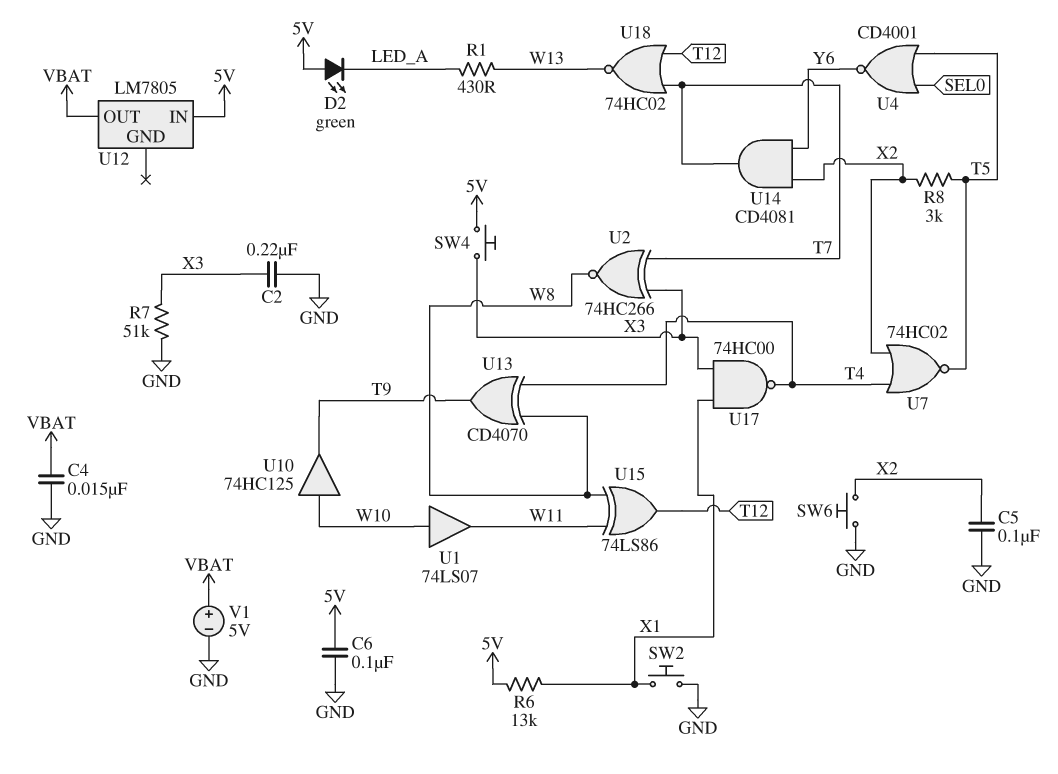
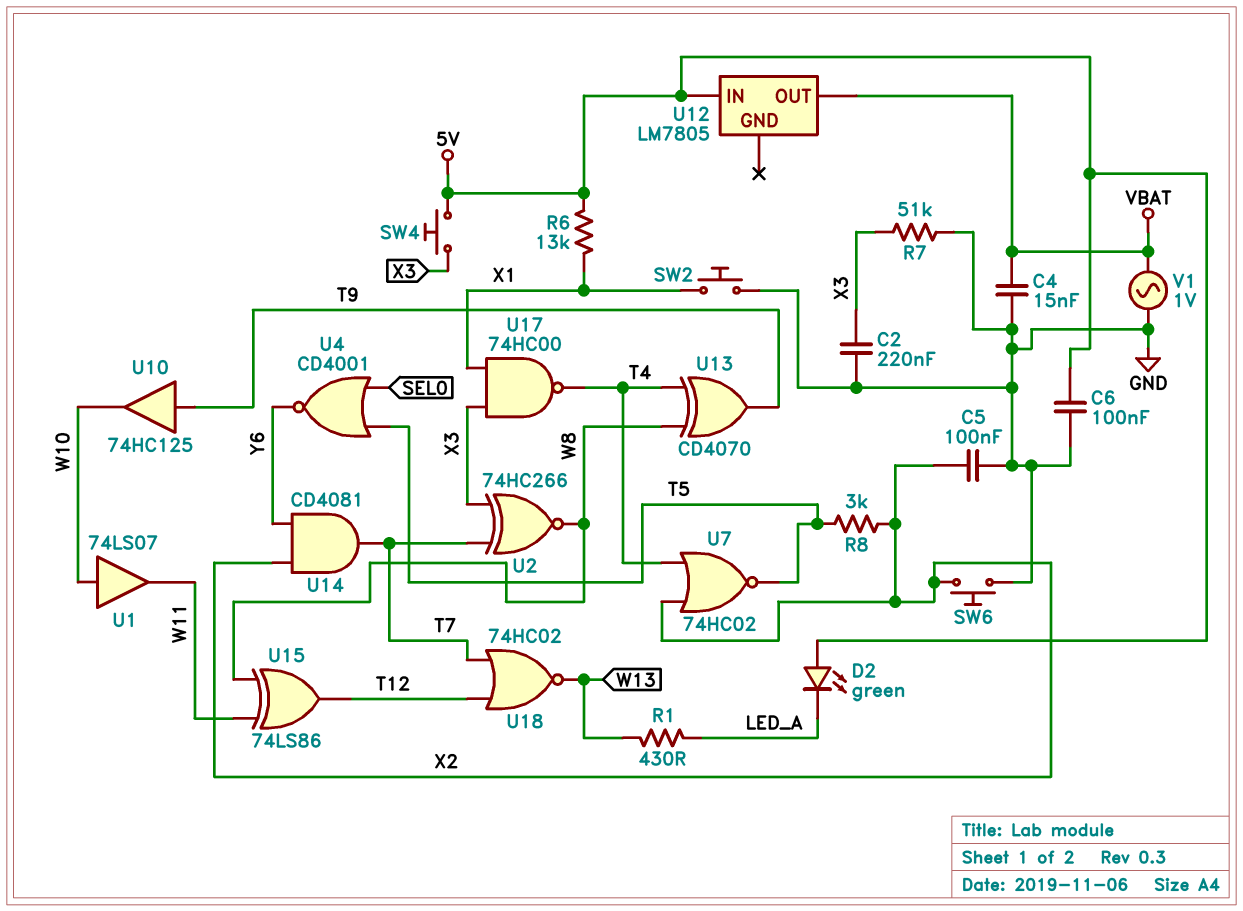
U10: buffer 74HC125 (in W10, out T9) -> buffer 74HC125 (in T9, out W10)
V1: 5V (plus VBAT, minus GND) -> AC 1V (GND, VBAT)

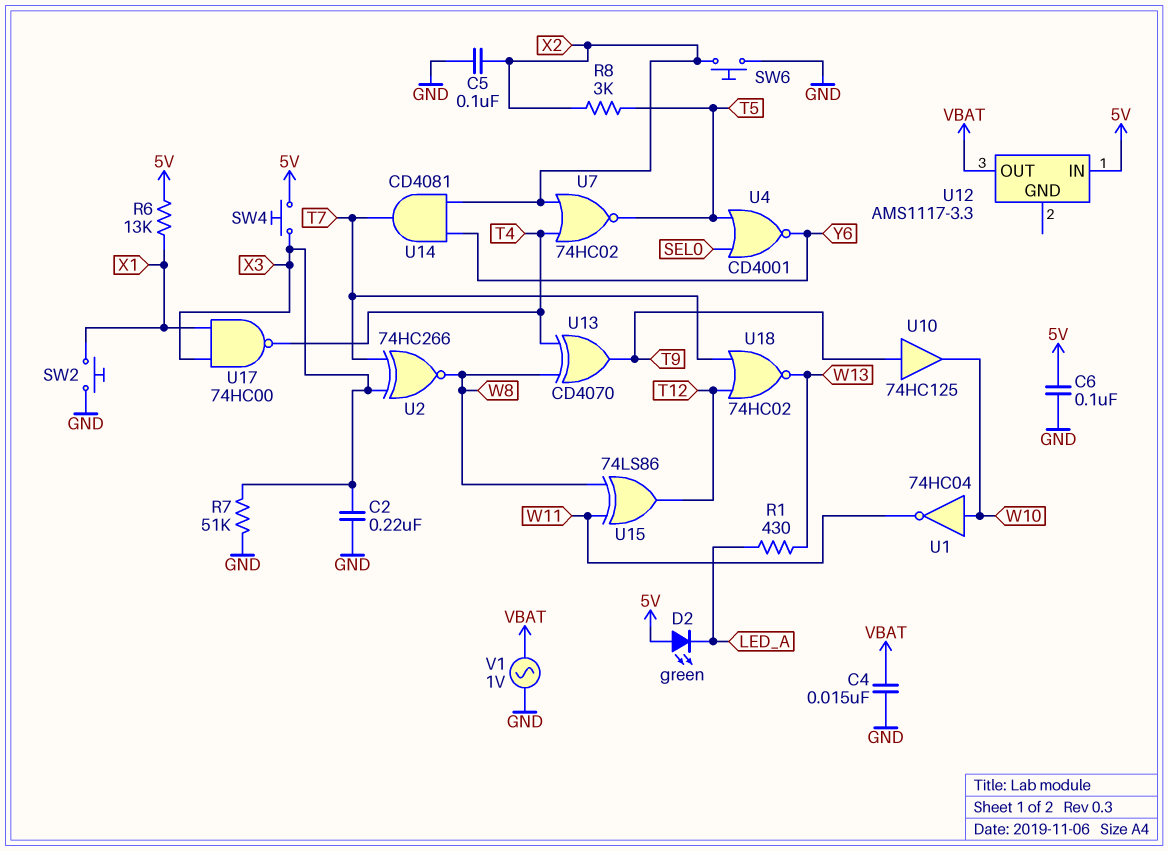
U1: buffer 74LS07 (in W10, out W11) -> NOT 74HC04 (in W10, out W11)
U12: LM7805 -> AMS1117-3.3

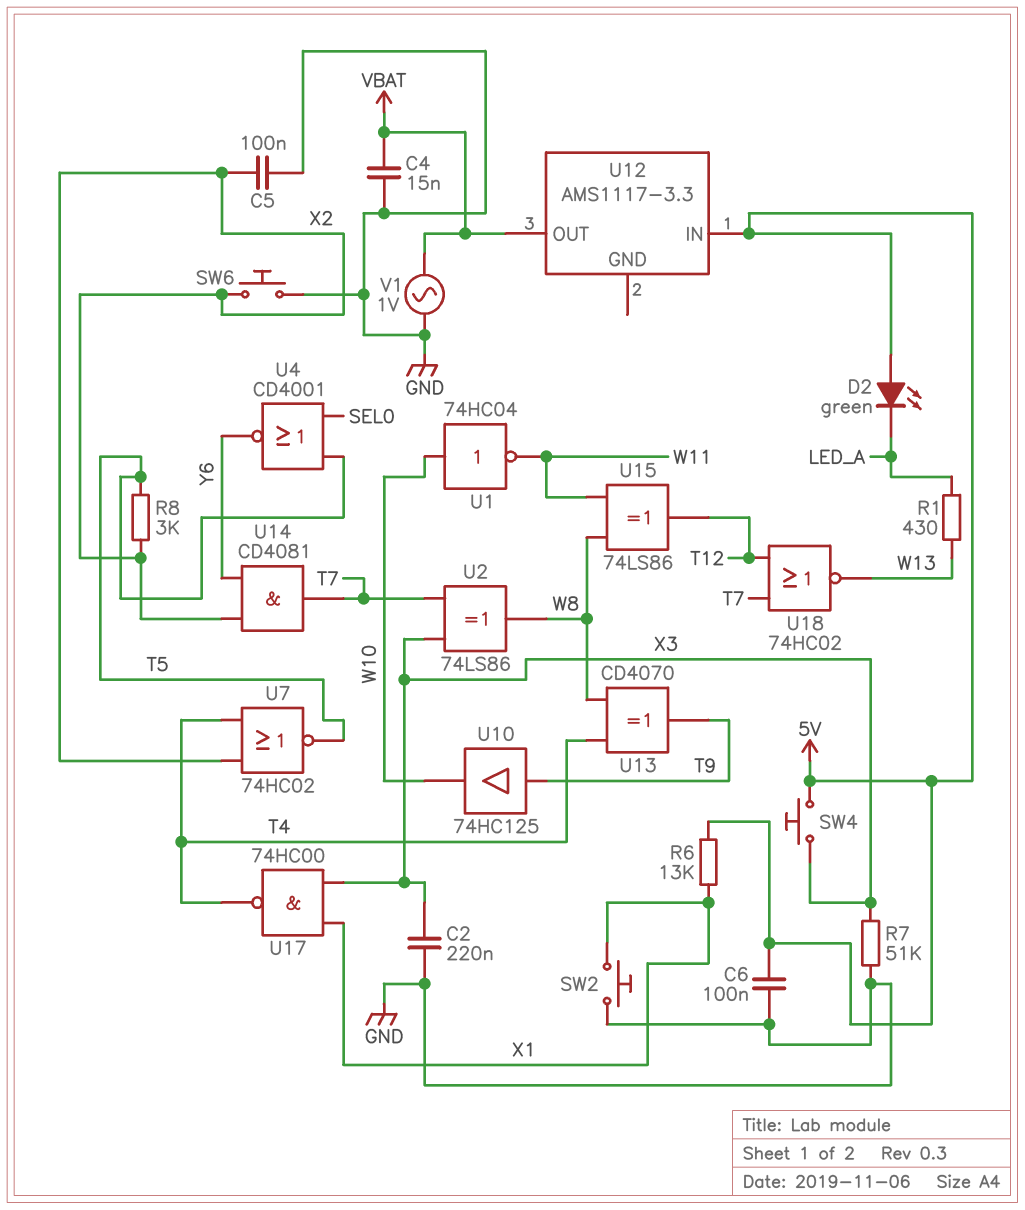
U2: XNOR 74HC266 (in T7, in X3, out W8) -> XOR 74LS86 (in T7, in X3, out W8)

